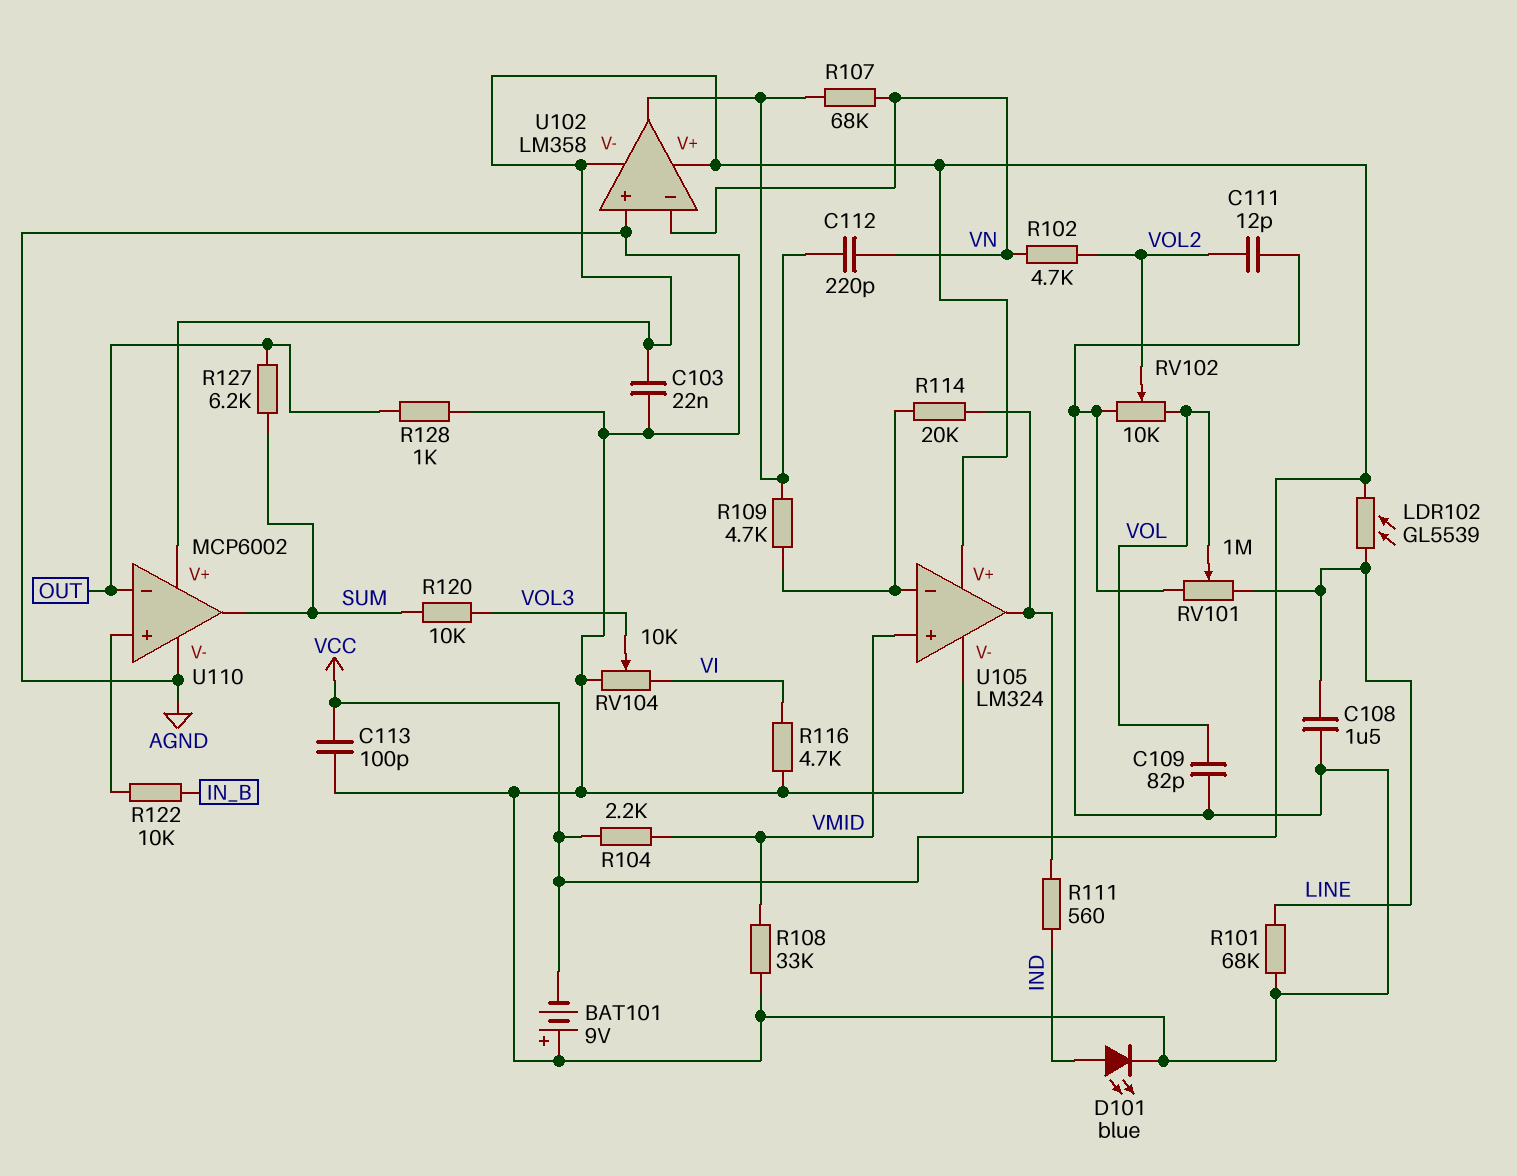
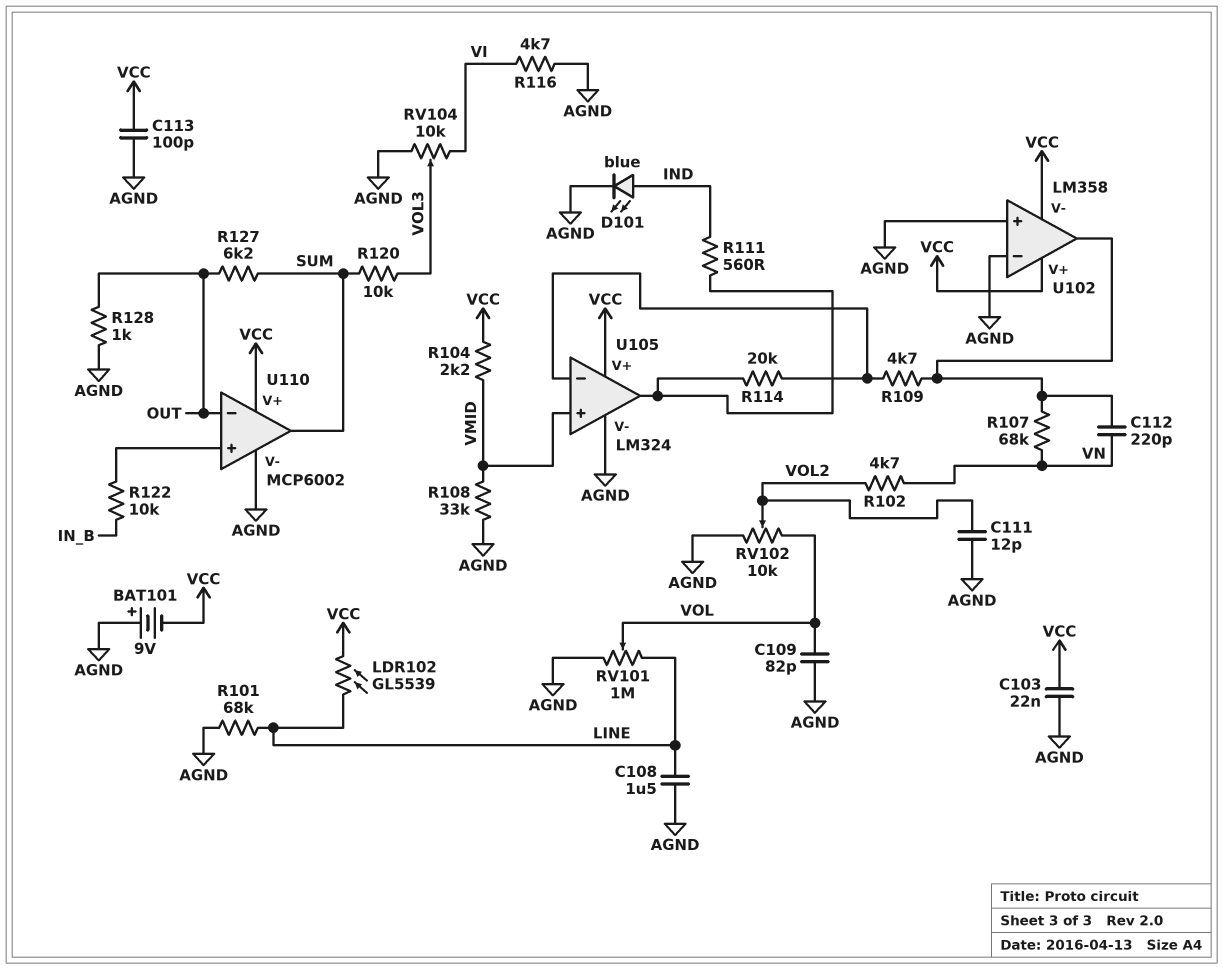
U102 pin in-: VN -> AGND

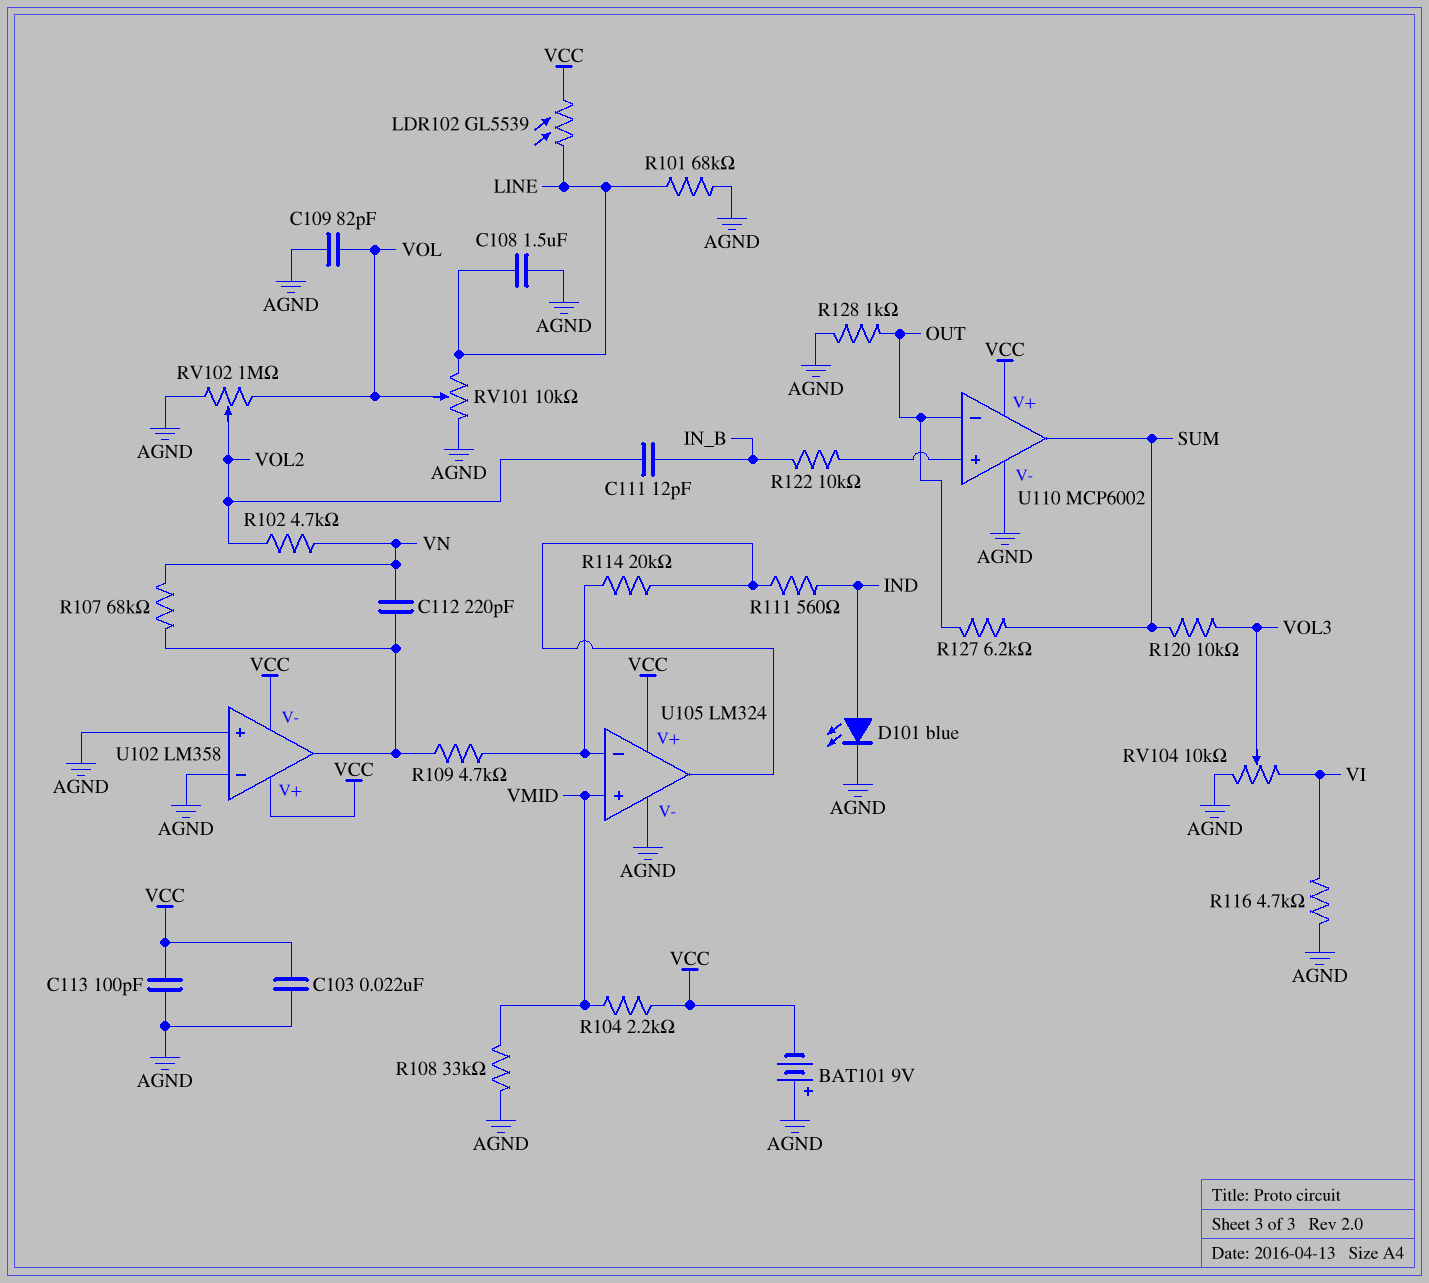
C111: 12pF (AGND, VOL2) -> 12pF (IN_B, VOL2)
RV101: 1M (AGND, LINE, wiper VOL) -> 10k (AGND, LINE, wiper VOL)
RV102: 10k (AGND, VOL, wiper VOL2) -> 1M (AGND, VOL, wiper VOL2)

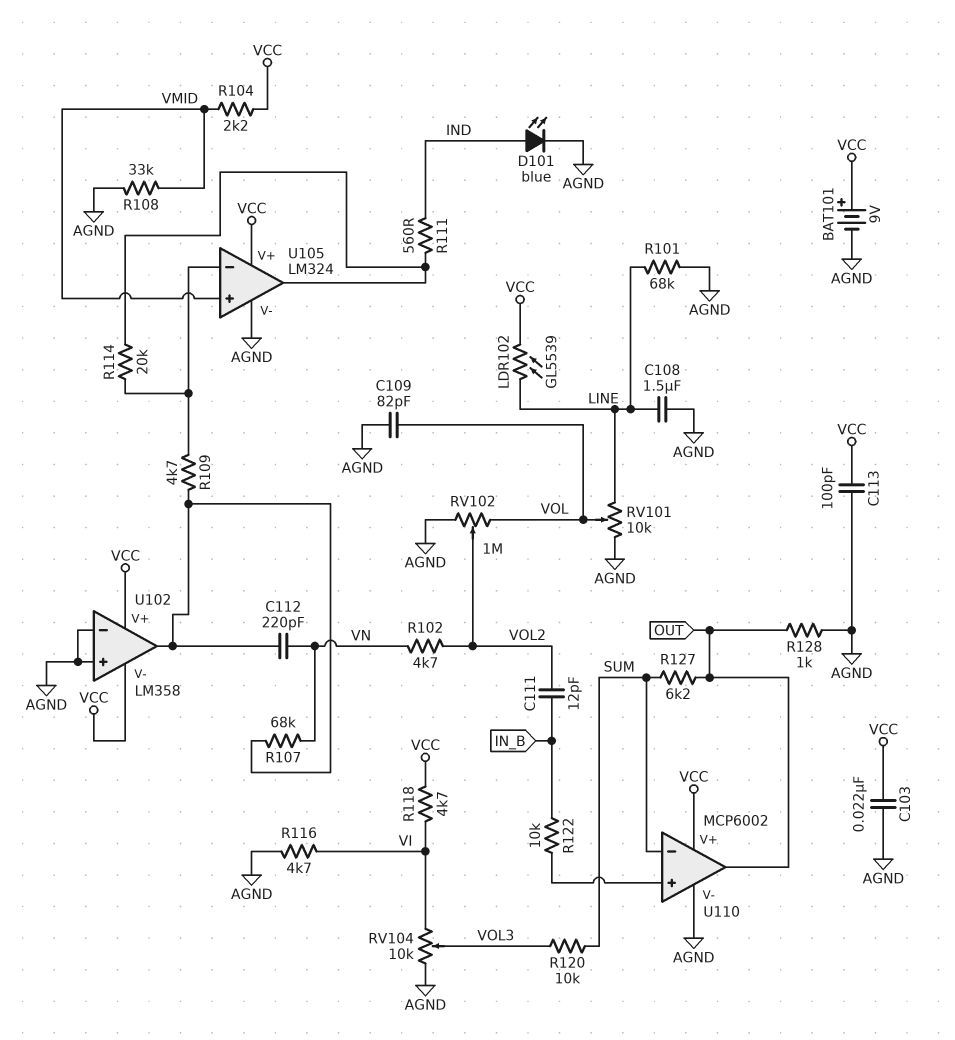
BAT101: 9V (plus AGND, minus VCC) -> 9V (plus VCC, minus AGND)
R118: none -> 4.7k (VCC, VI)
U110 pin in-: OUT -> SUM
U110 pin out: SUM -> OUT

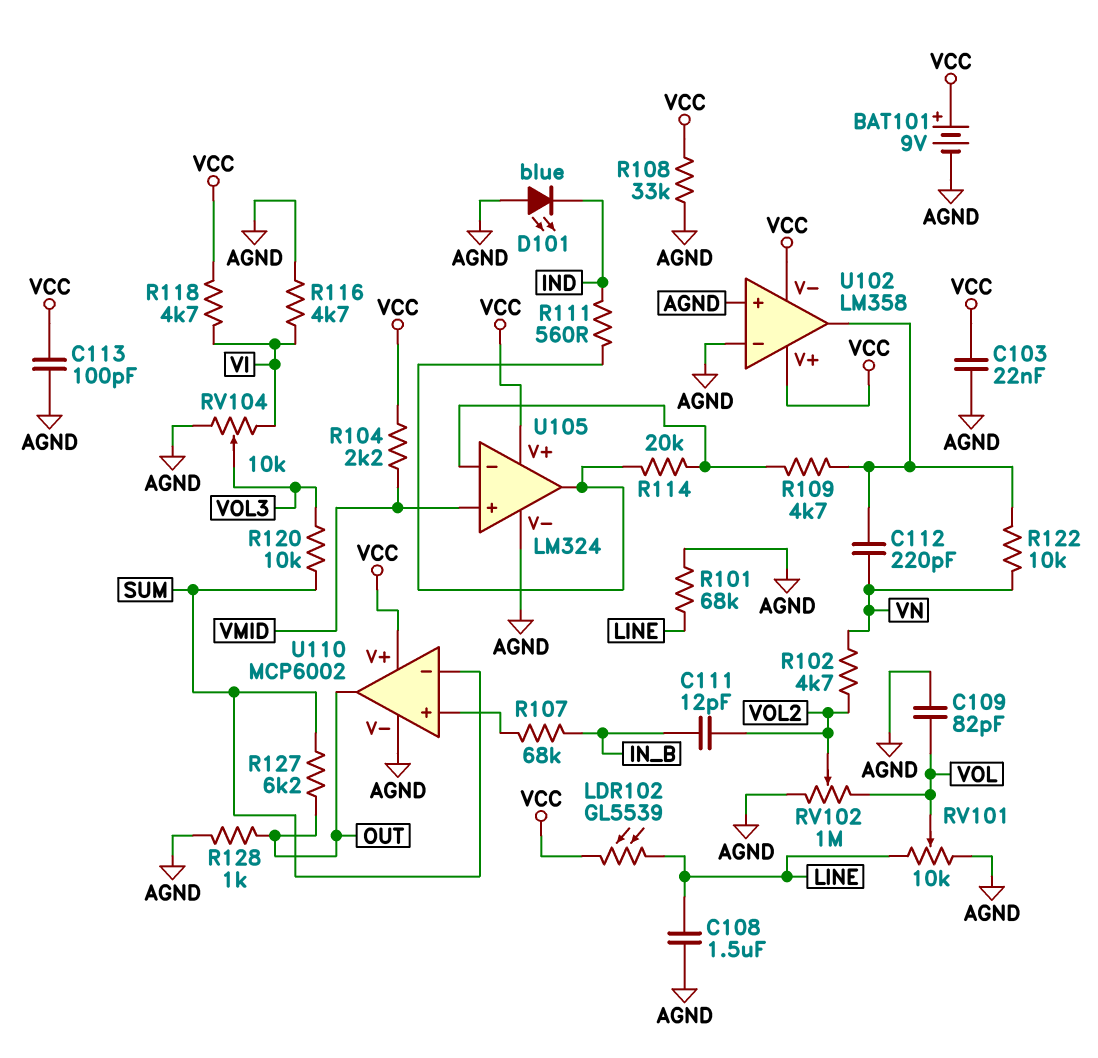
D101: LED blue (A IND, K AGND) -> LED blue (A AGND, K IND)
R107: 68k (U102/out, VN) -> 68k (IN_B, U110/in+)
R108: 33k (AGND, VMID) -> 33k (AGND, VCC)
R122: 10k (IN_B, U110/in+) -> 10k (U102/out, VN)

